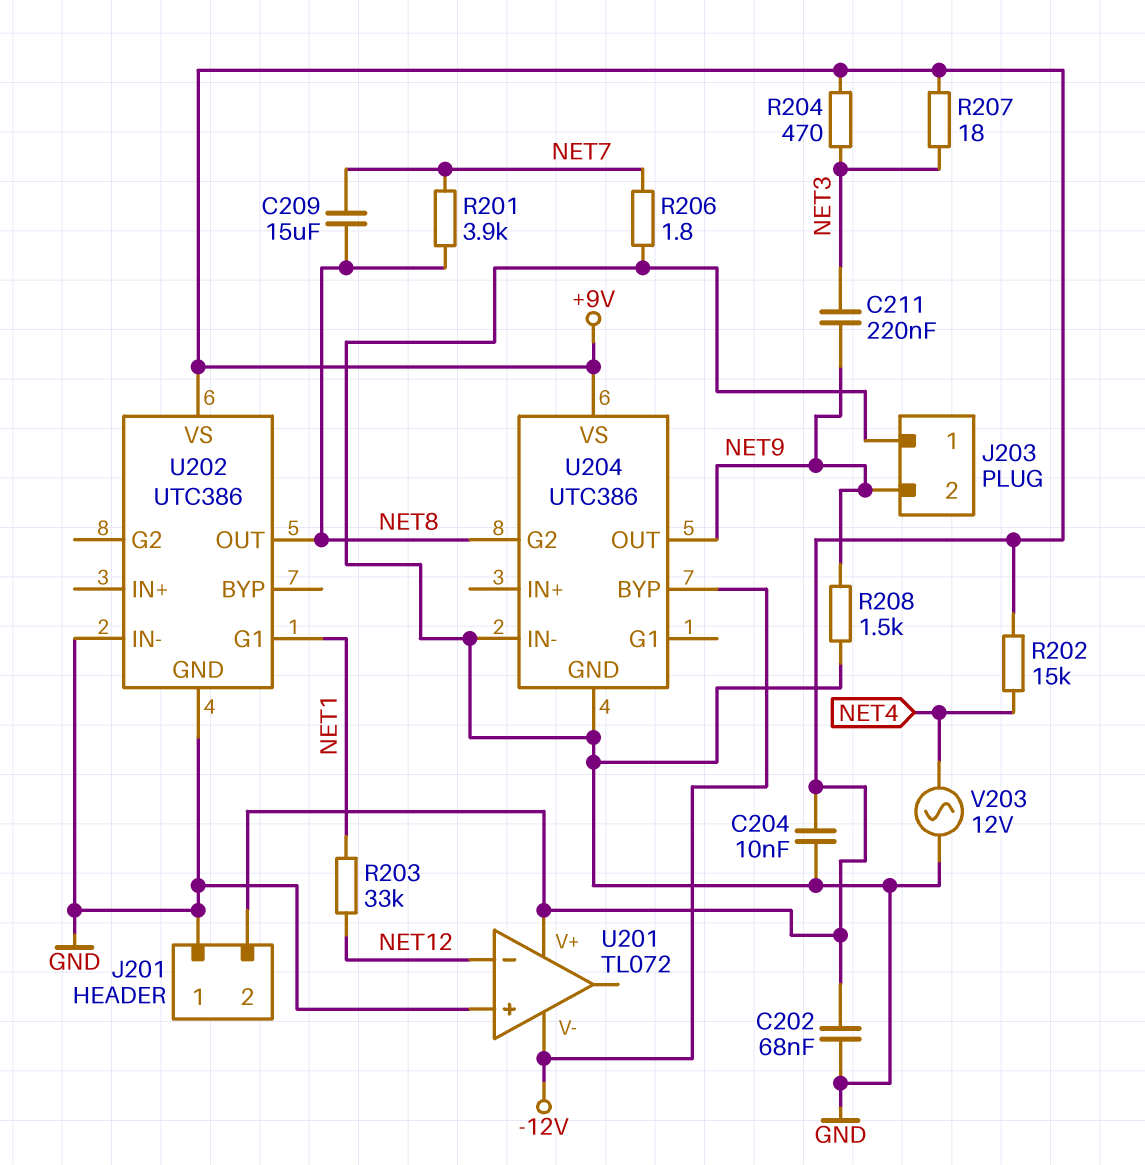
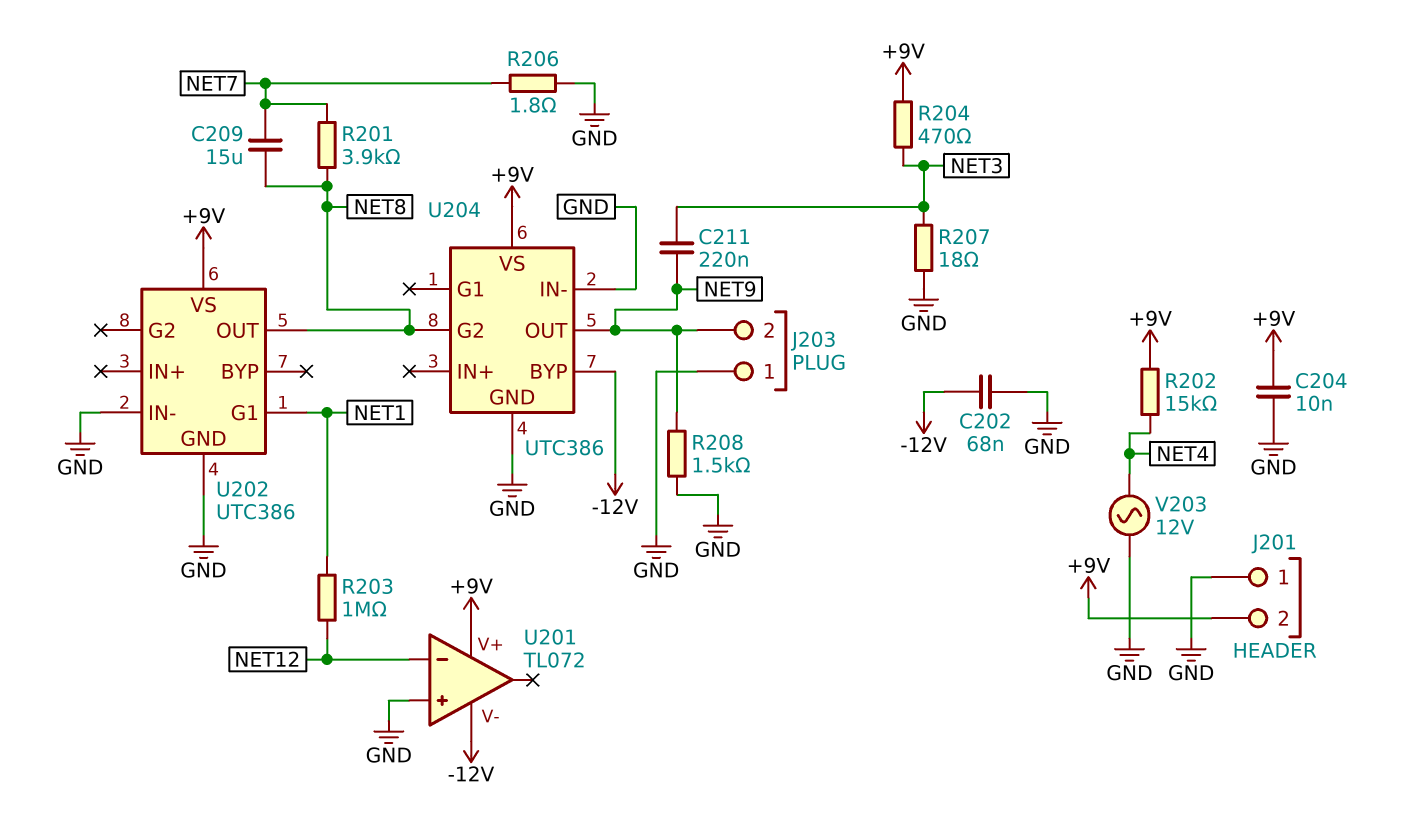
C202: 68nF (+9V, GND) -> 68nF (-12V, GND)
R203: 33k (NET1, NET12) -> 1M (NET1, NET12)
R207: 18 (+9V, NET3) -> 18 (GND, NET3)

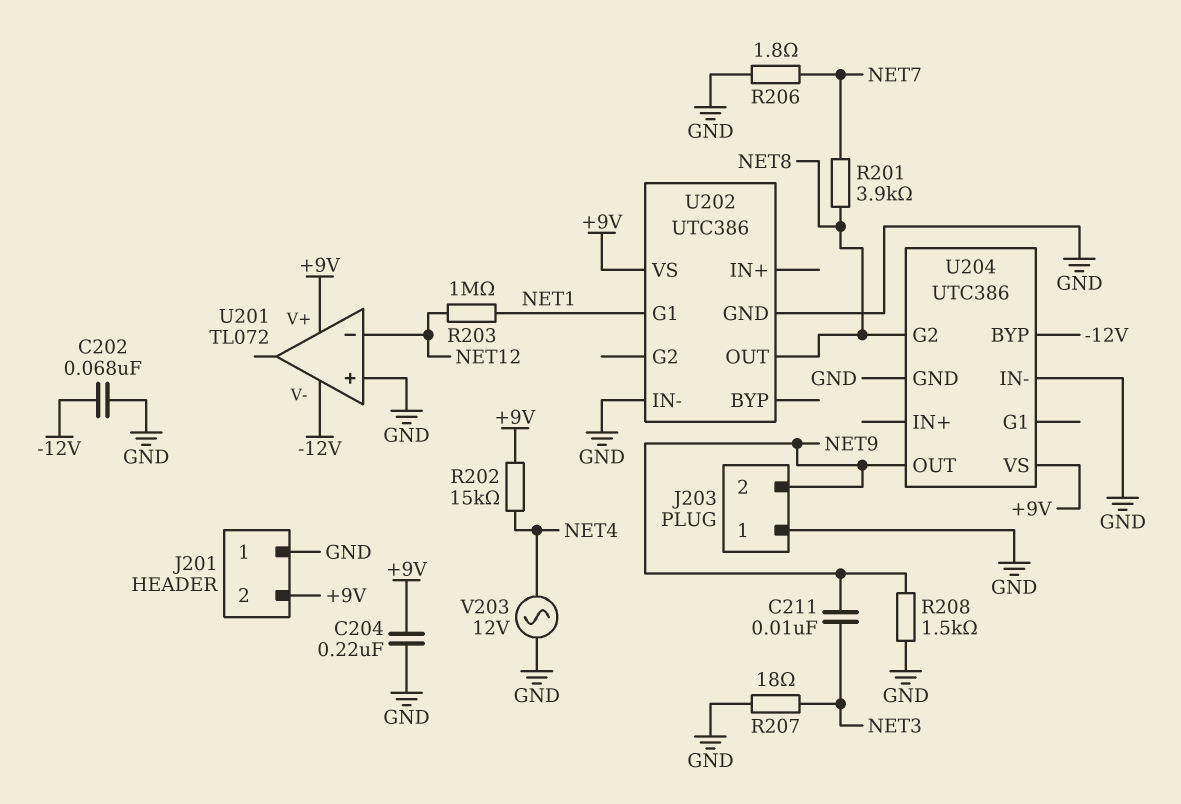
C204: 10nF (+9V, GND) -> 220nF (+9V, GND)
C209: 15uF (NET7, NET8) -> none
C211: 220nF (NET3, NET9) -> 10nF (NET3, NET9)
R204: 470 (+9V, NET3) -> none

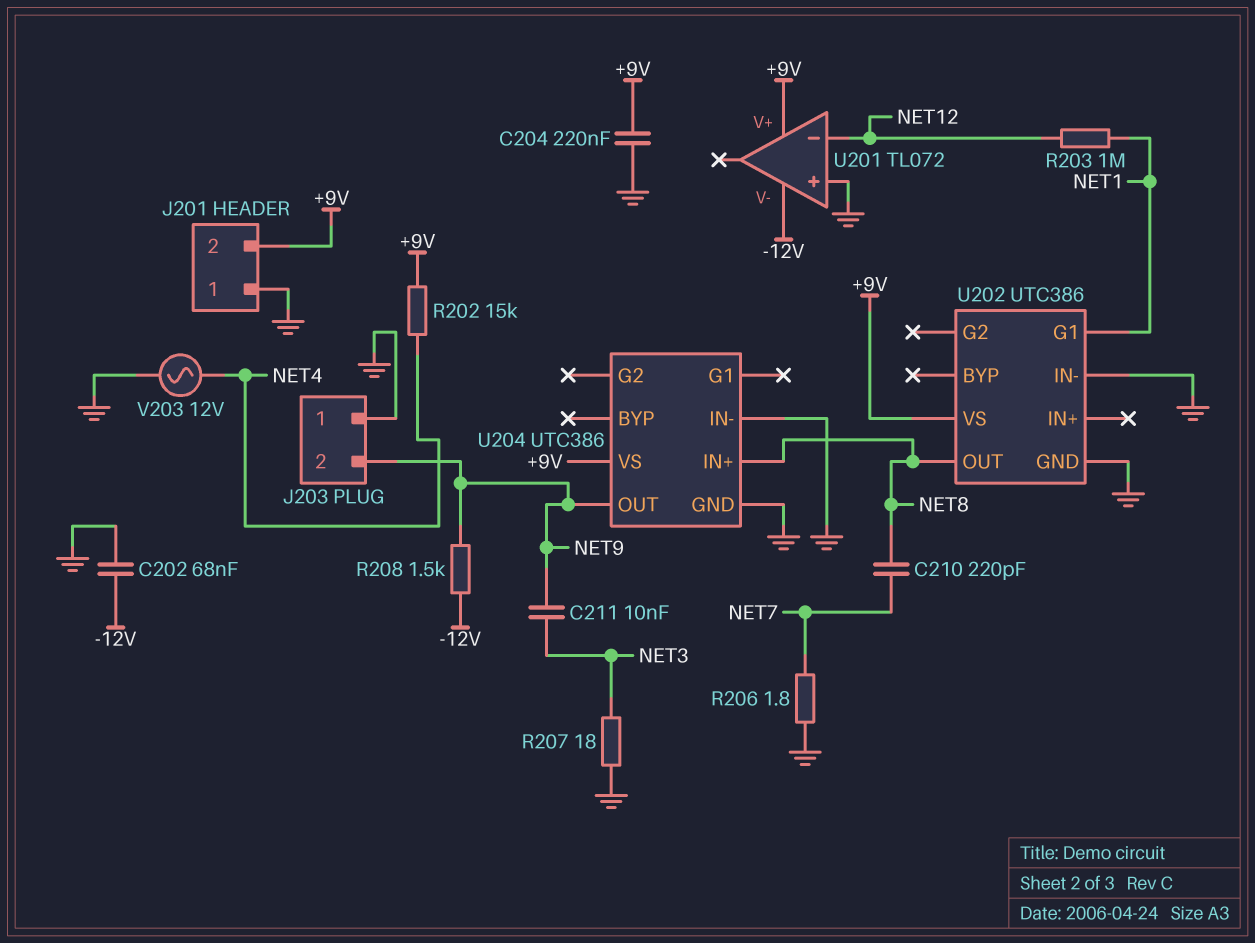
C210: none -> 220pF (NET7, NET8)
R201: 3.9k (NET7, NET8) -> none
R208: 1.5k (GND, NET9) -> 1.5k (-12V, NET9)
U204 pin BYP: -12V -> none
U204 pin G2: NET8 -> none
U204 pin IN+: none -> NET8

